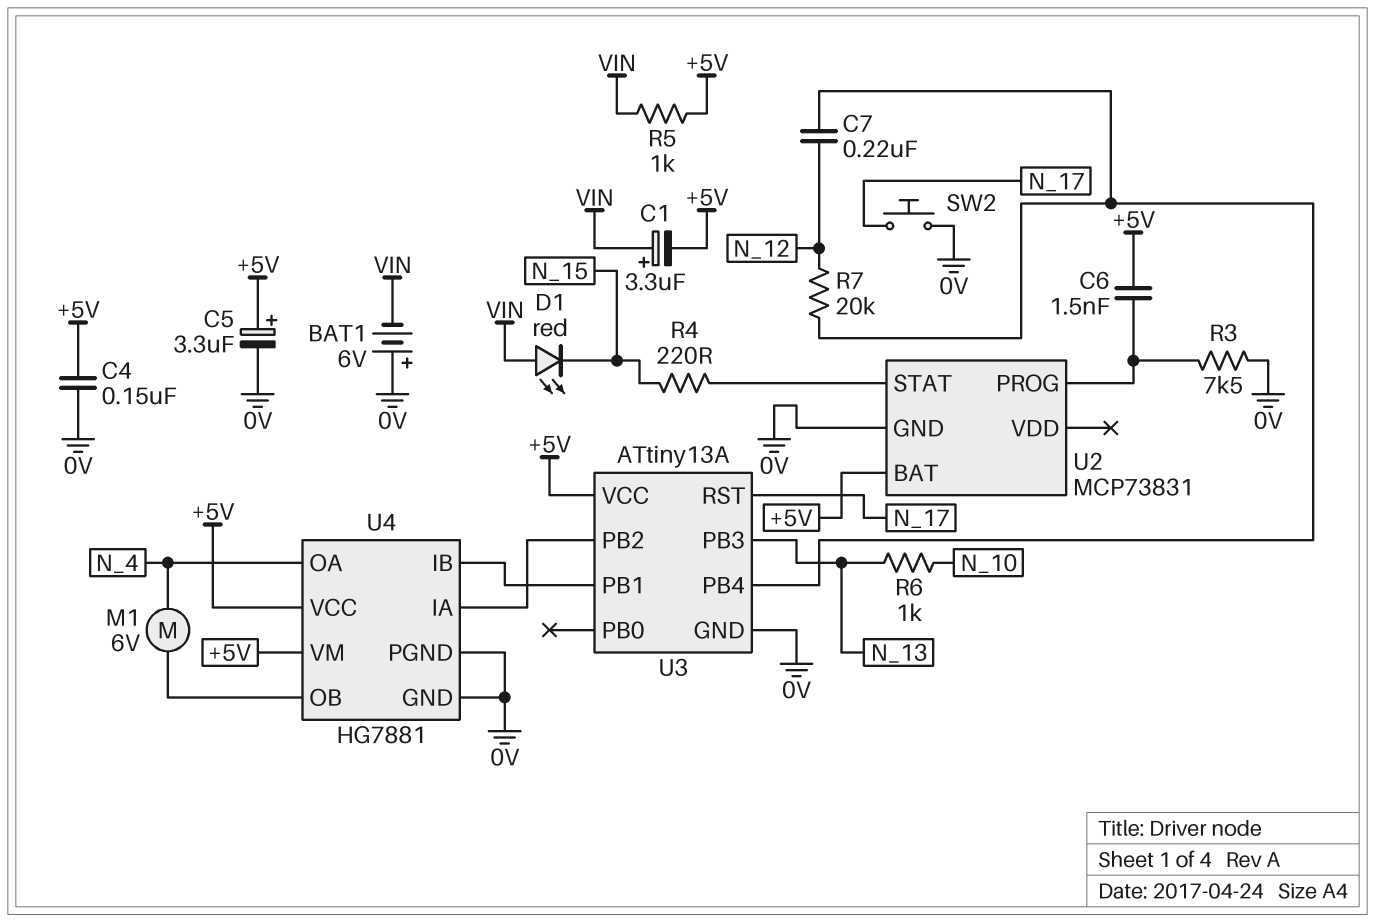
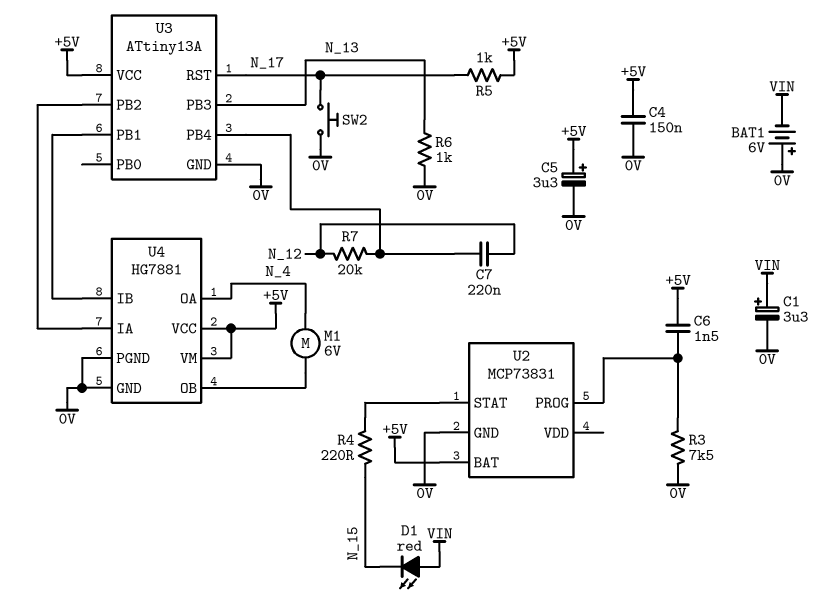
C1: 3.3uF (plus VIN, minus +5V) -> 3.3uF (plus VIN, minus 0V)
R5: 1k (+5V, VIN) -> 1k (+5V, N_17)
R6: 1k (N_10, N_13) -> 1k (0V, N_13)

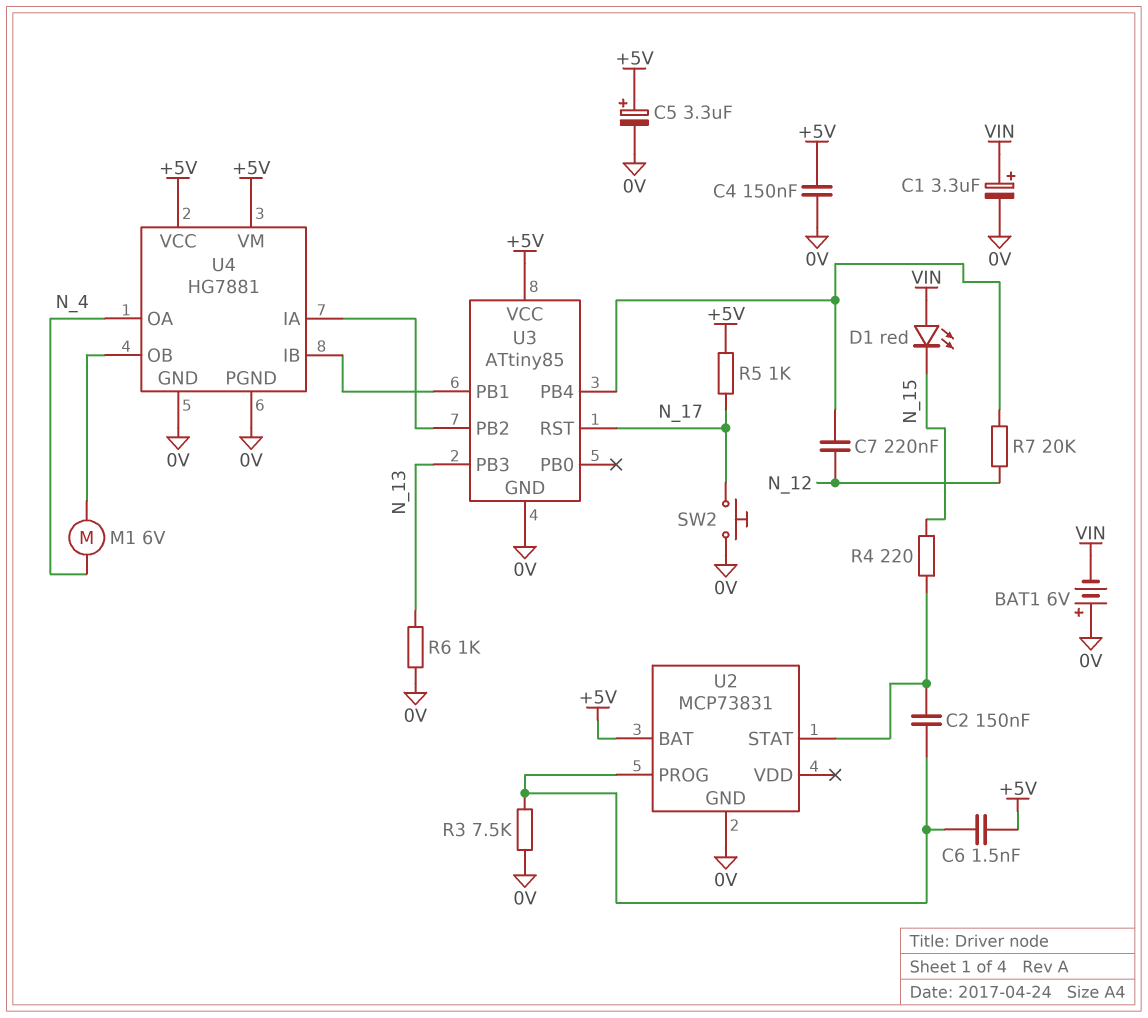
C2: none -> 150nF (U2/PROG, U2/STAT)
U3: ATtiny13A -> ATtiny85

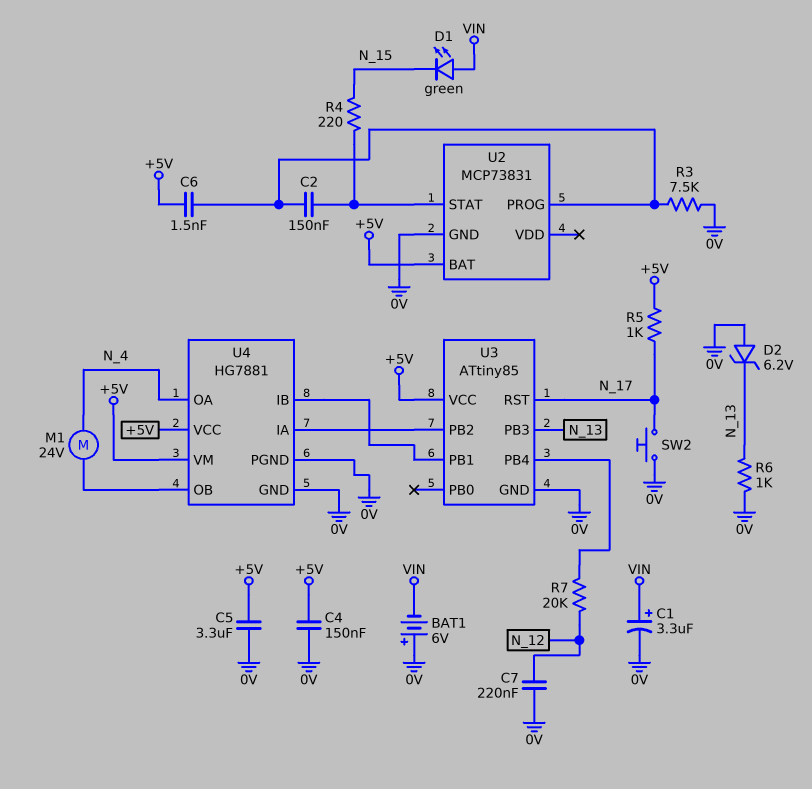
C5: 3.3uF (plus +5V, minus 0V) -> 3.3uF (+5V, 0V)
C7: 220nF (N_12, U3/PB4) -> 220nF (0V, N_12)
D1: LED red (A VIN, K N_15) -> LED green (A VIN, K N_15)
D2: none -> zener 6.2V (A 0V, K N_13)
M1: motor 6V (N_4, U4/OB) -> motor 24V (N_4, U4/OB)

